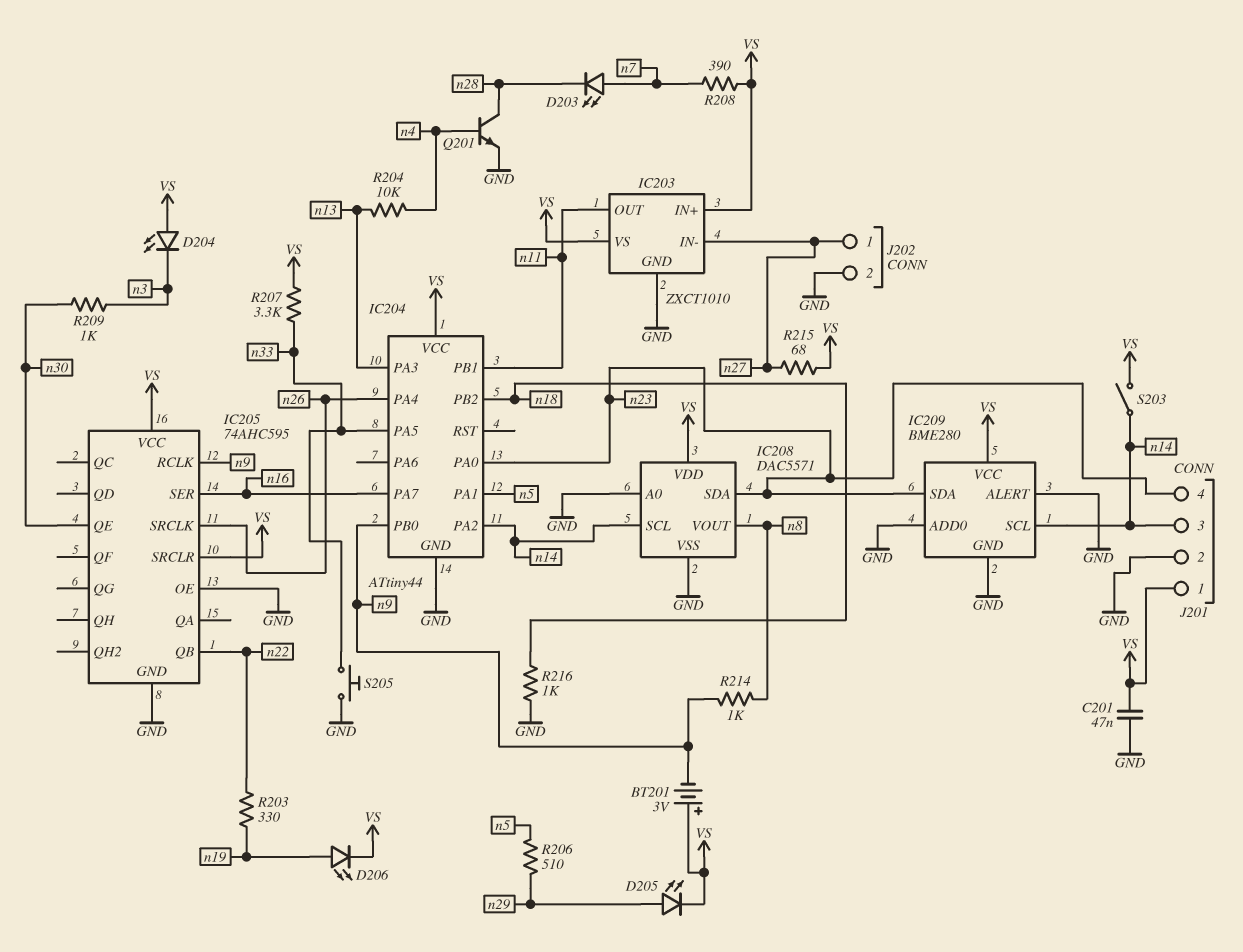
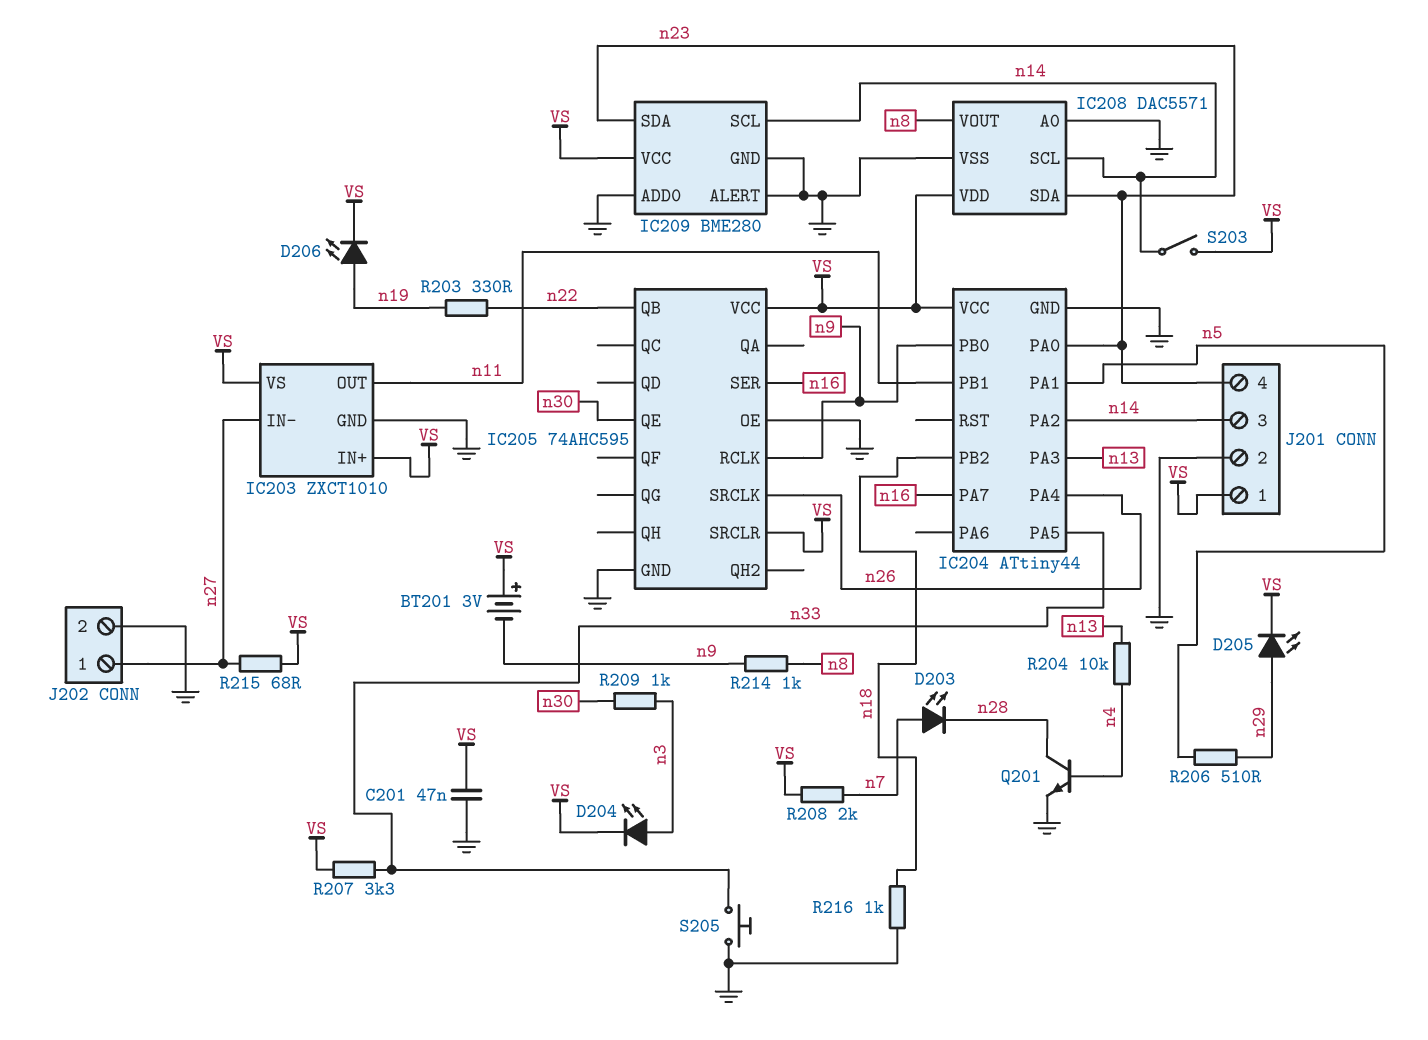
D204: LED (A VS, K n3) -> LED (A n3, K VS)
R208: 390 (VS, n7) -> 2k (VS, n7)

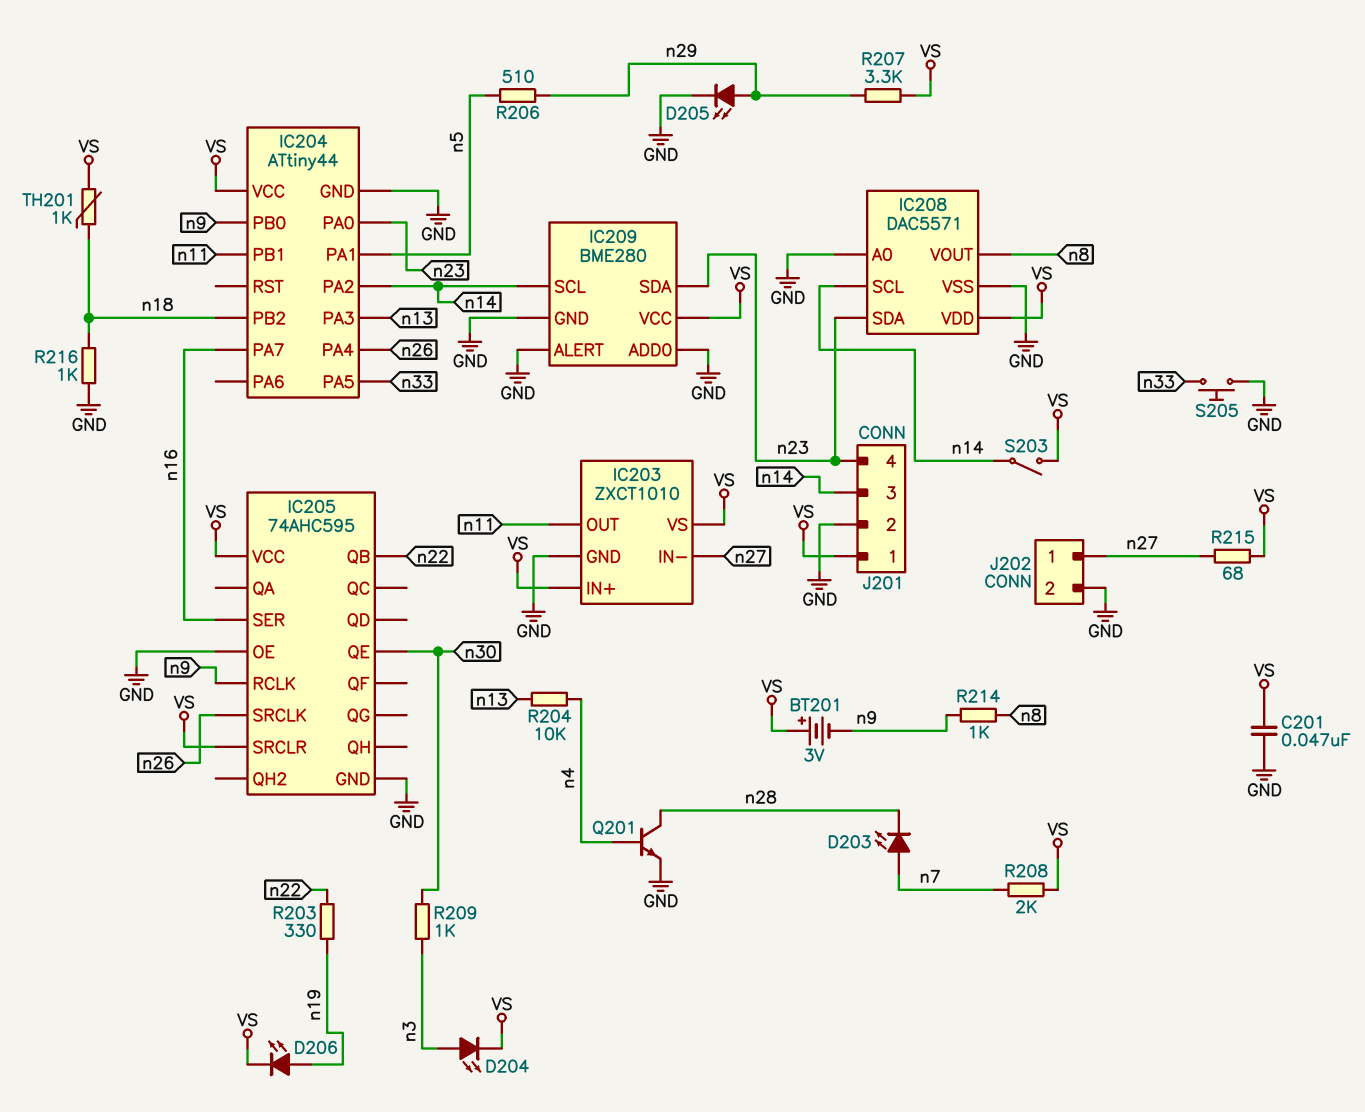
D205: LED (A n29, K VS) -> LED (A n29, K GND)
R207: 3.3k (VS, n33) -> 3.3k (VS, n29)
TH201: none -> 1k (VS, n18)

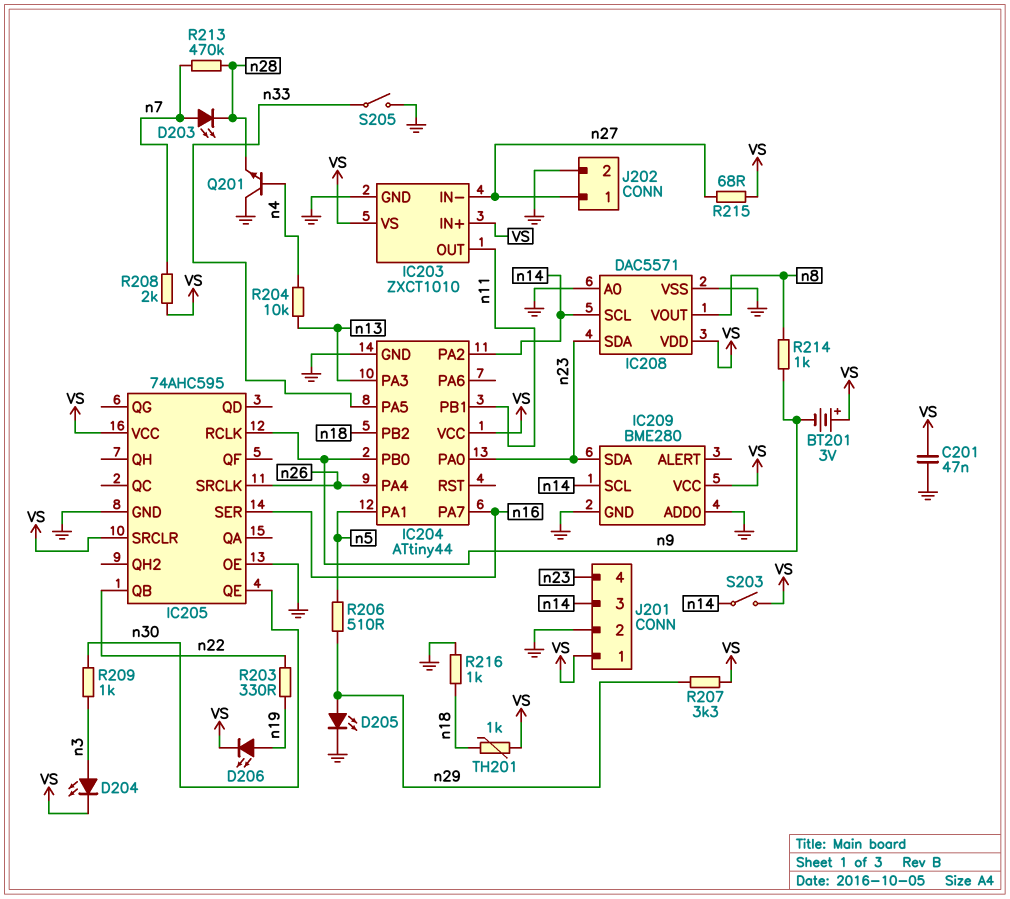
IC209 pin ALERT: GND -> none
Q201: NPN (B n4, C n28, E GND) -> NPN (B n4, C GND, E n28)
R213: none -> 470k (n7, n28)
S205: button (GND, n33) -> switch (GND, n33)

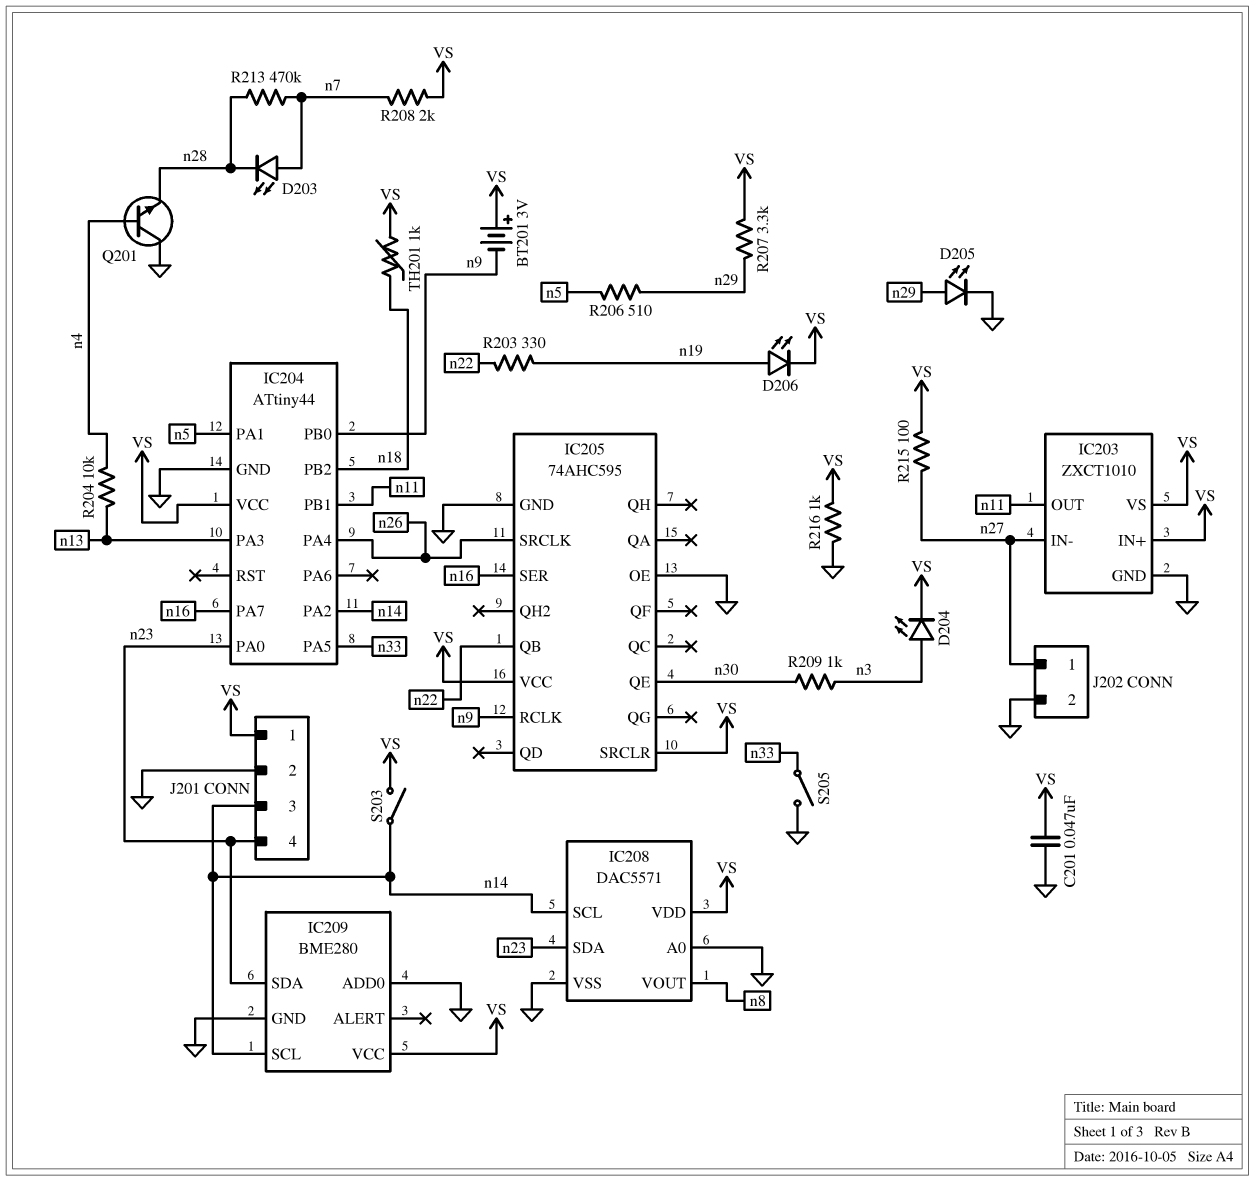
R214: 1k (n8, n9) -> none
R215: 68 (VS, n27) -> 100 (VS, n27)
R216: 1k (GND, n18) -> 1k (GND, VS)

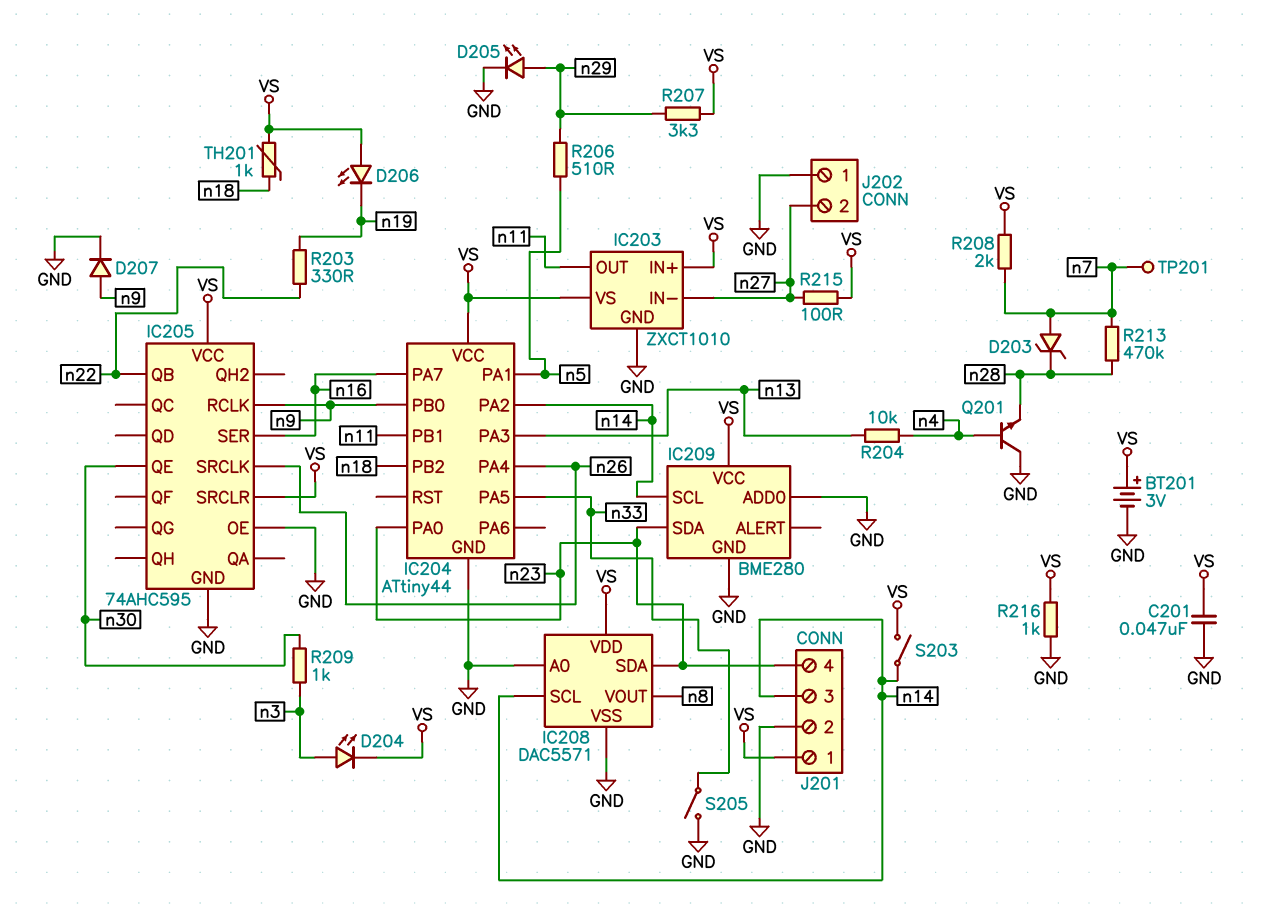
BT201: 3V (plus VS, minus n9) -> 3V (plus VS, minus GND)
D203: LED (A n7, K n28) -> zener (A n7, K n28)
D206: LED (A n19, K VS) -> LED (A VS, K n19)
D207: none -> diode (A n9, K GND)
J202 pin 1: n27 -> GND
J202 pin 2: GND -> n27
TP201: none -> test point (n7)

